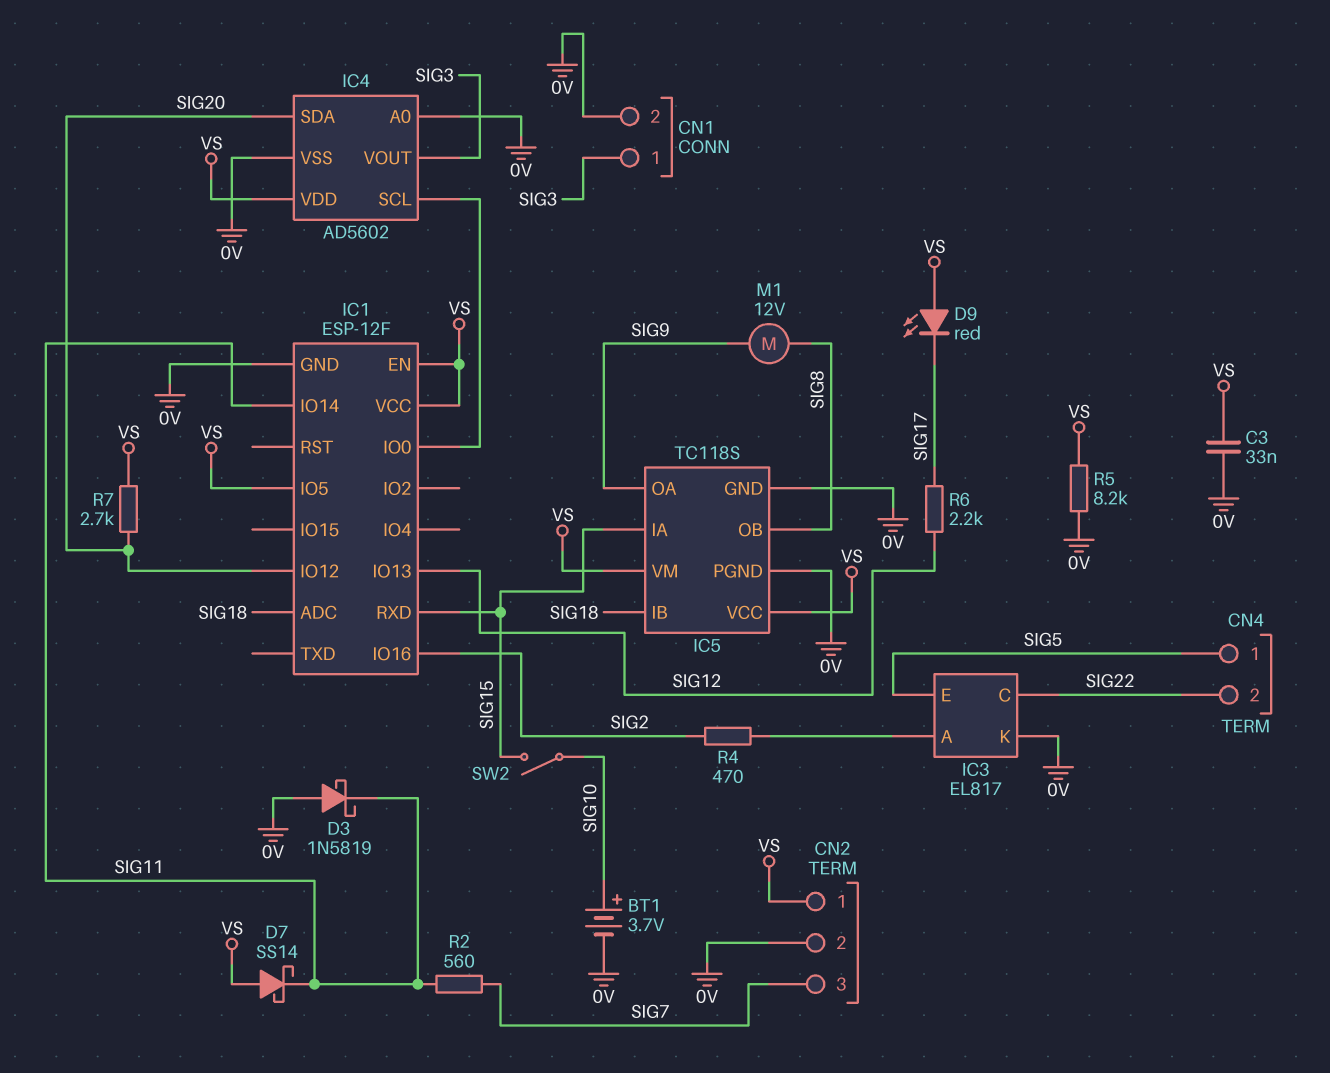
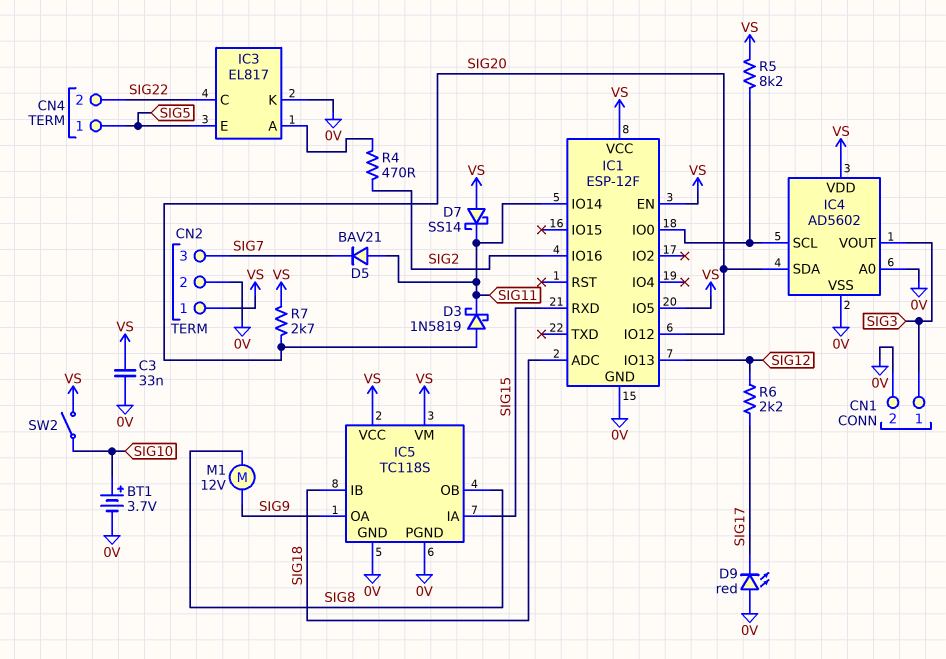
D3: schottky 1N5819 (A 0V, K SIG11) -> schottky 1N5819 (A SIG20, K SIG11)
D5: none -> diode BAV21 (A SIG11, K SIG7)
D9: LED red (A VS, K SIG17) -> LED red (A 0V, K SIG17)
R2: 560 (SIG7, SIG11) -> none
R5: 8.2k (0V, VS) -> 8.2k (IC1/IO0, VS)
SW2: switch (SIG10, SIG15) -> switch (SIG10, VS)

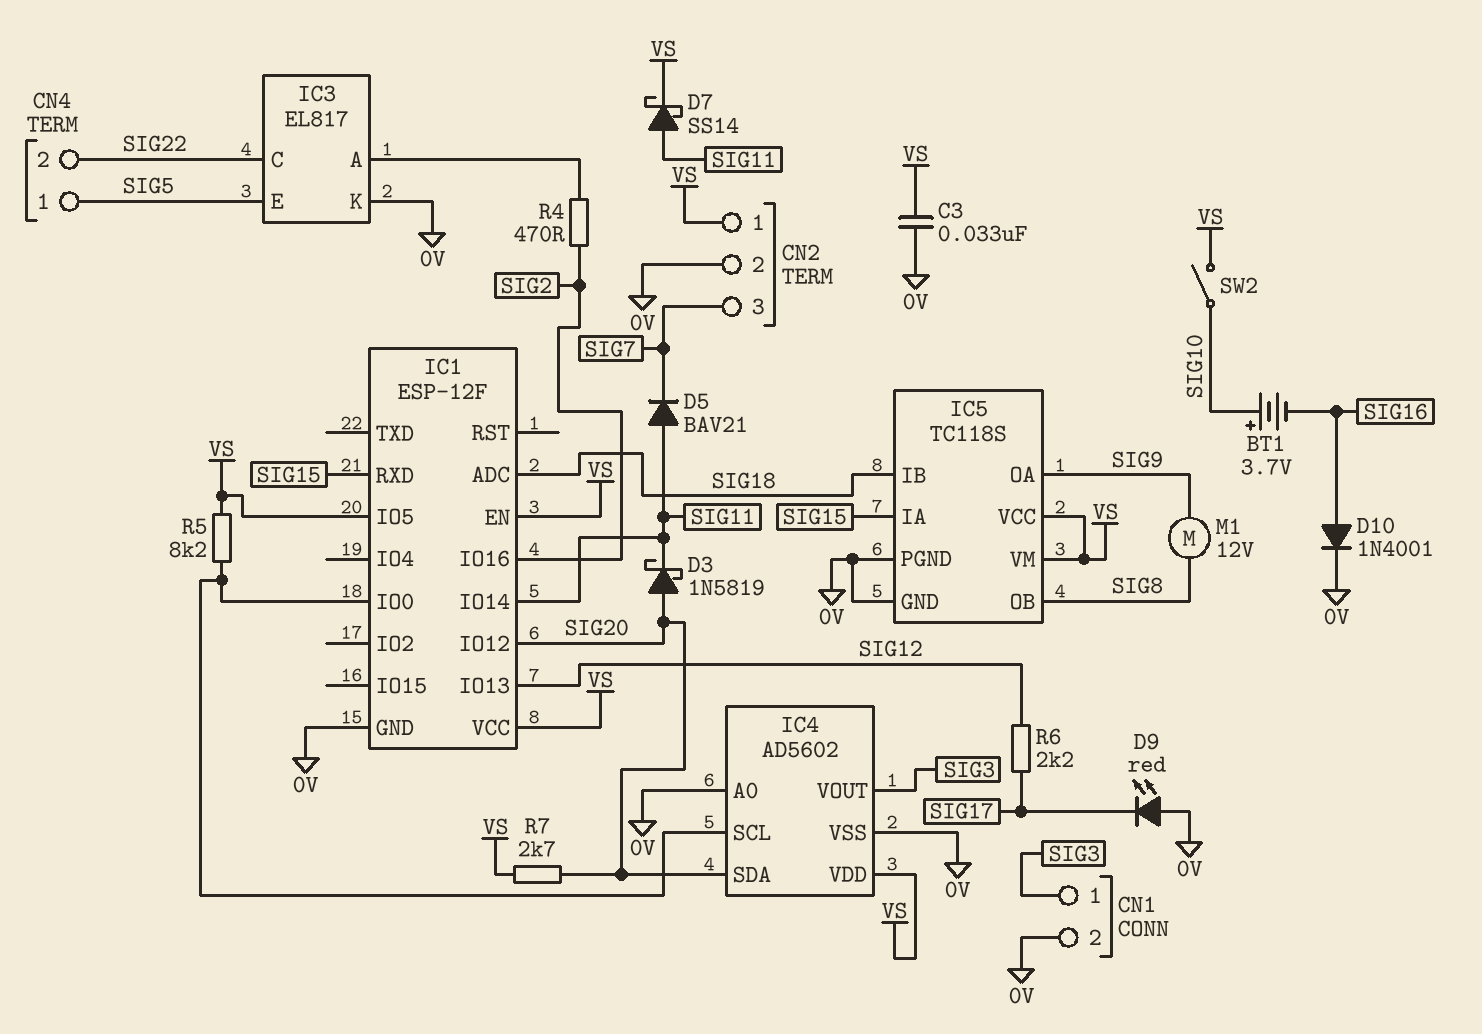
BT1: 3.7V (plus SIG10, minus 0V) -> 3.7V (plus SIG10, minus SIG16)
D7: schottky SS14 (A VS, K SIG11) -> schottky SS14 (A SIG11, K VS)
D10: none -> diode 1N4001 (A SIG16, K 0V)

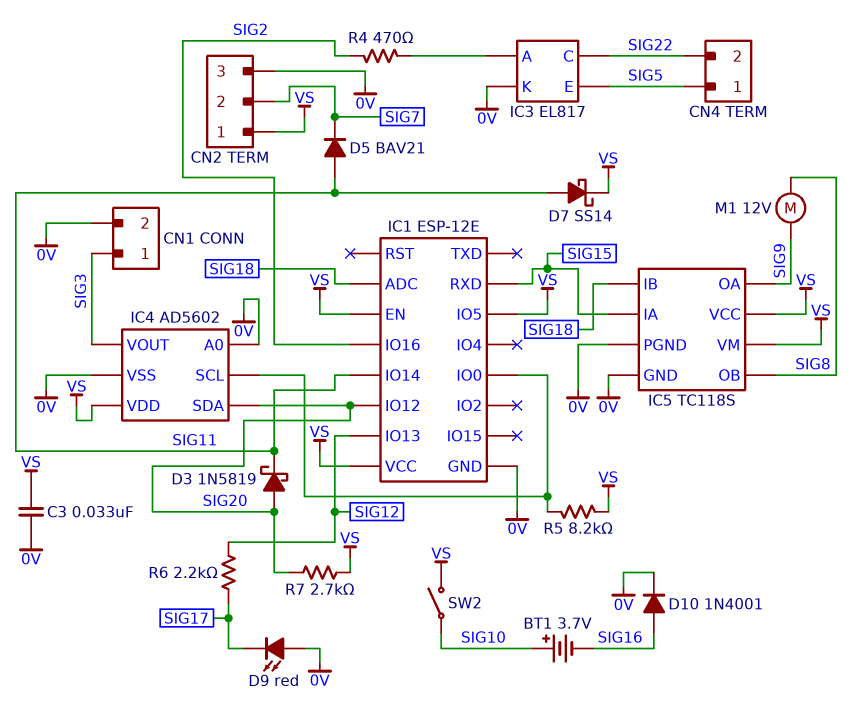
CN2 pin 2: 0V -> SIG7
CN2 pin 3: SIG7 -> 0V
IC1: ESP-12F -> ESP-12E

